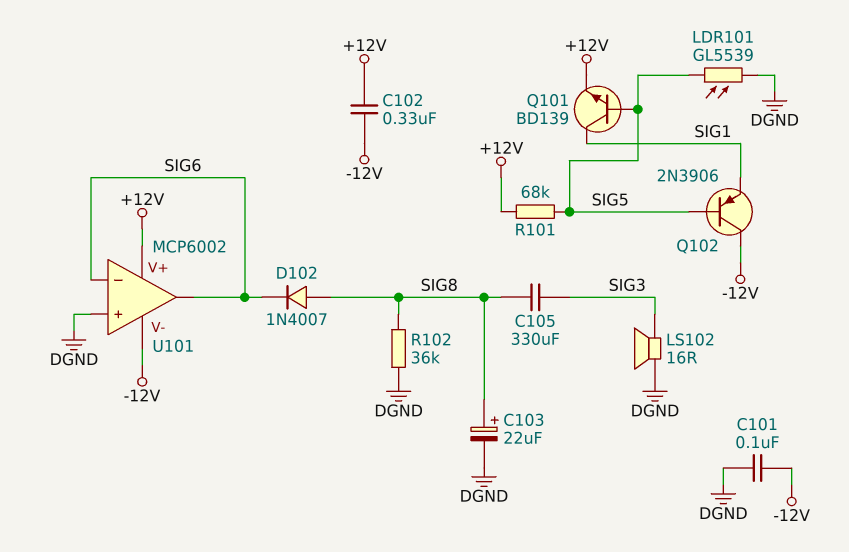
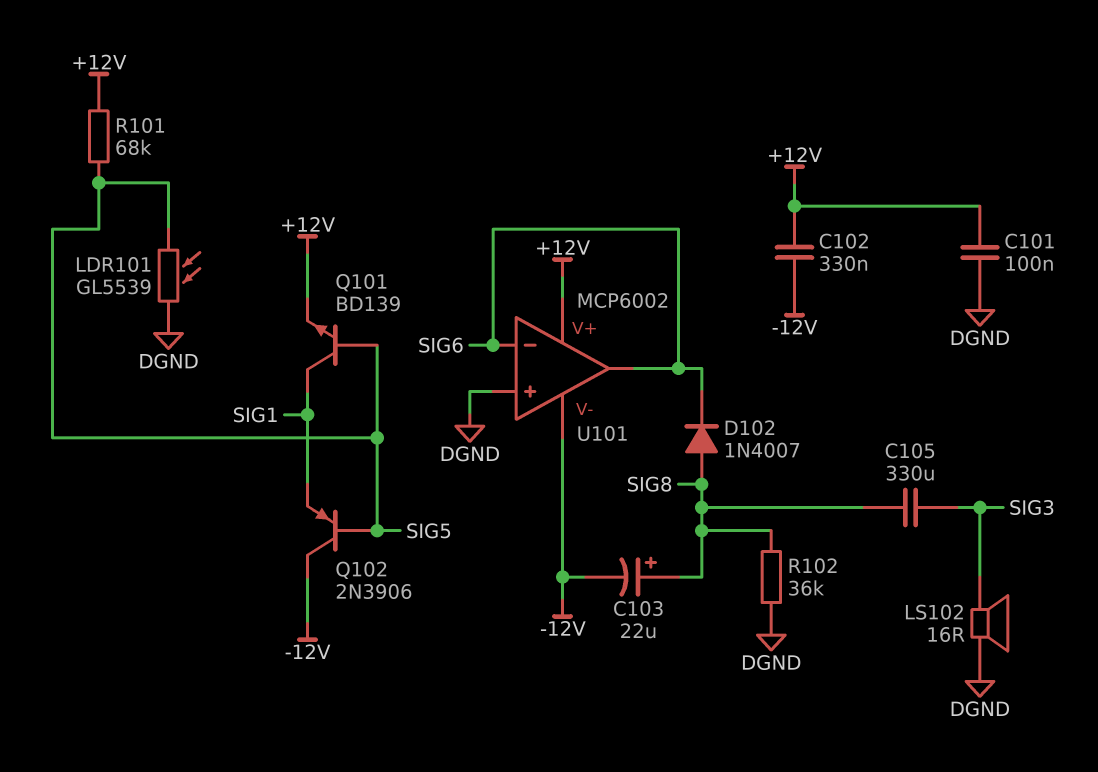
C101: 100nF (-12V, DGND) -> 100nF (+12V, DGND)
C103: 22uF (plus SIG8, minus DGND) -> 22uF (plus SIG8, minus -12V)

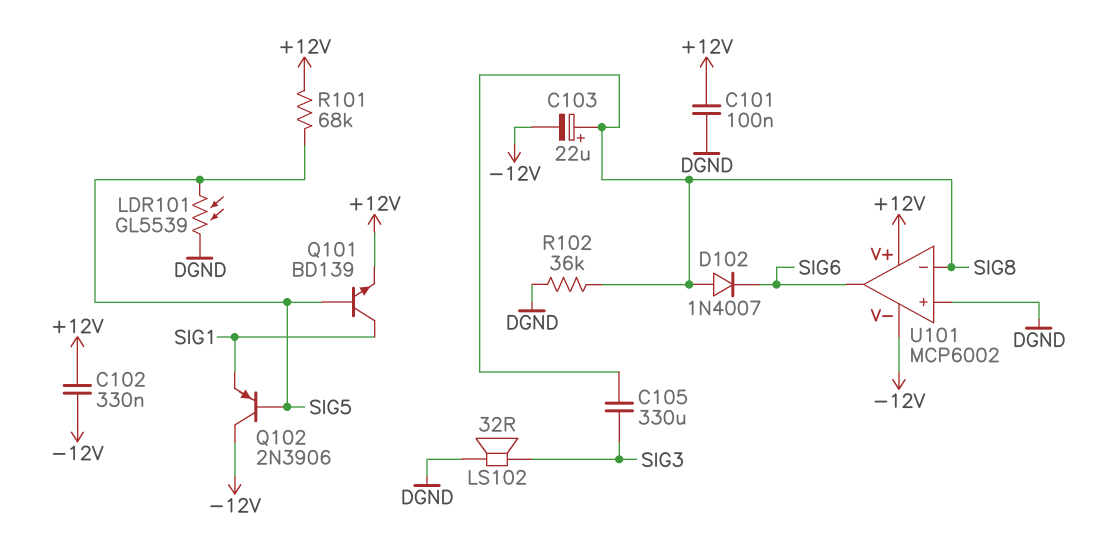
LS102: speaker 16R (DGND, SIG3) -> speaker 32R (DGND, SIG3)
U101 pin in-: SIG6 -> SIG8

